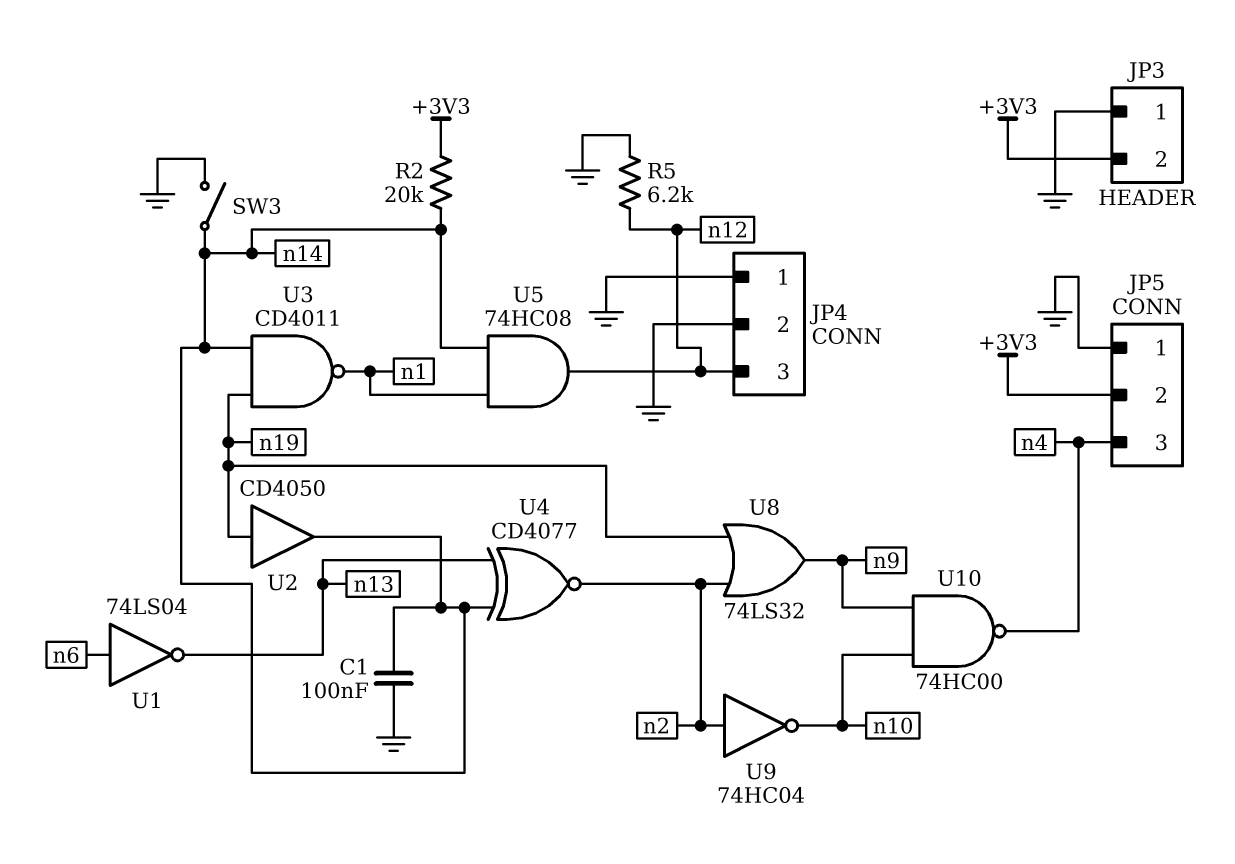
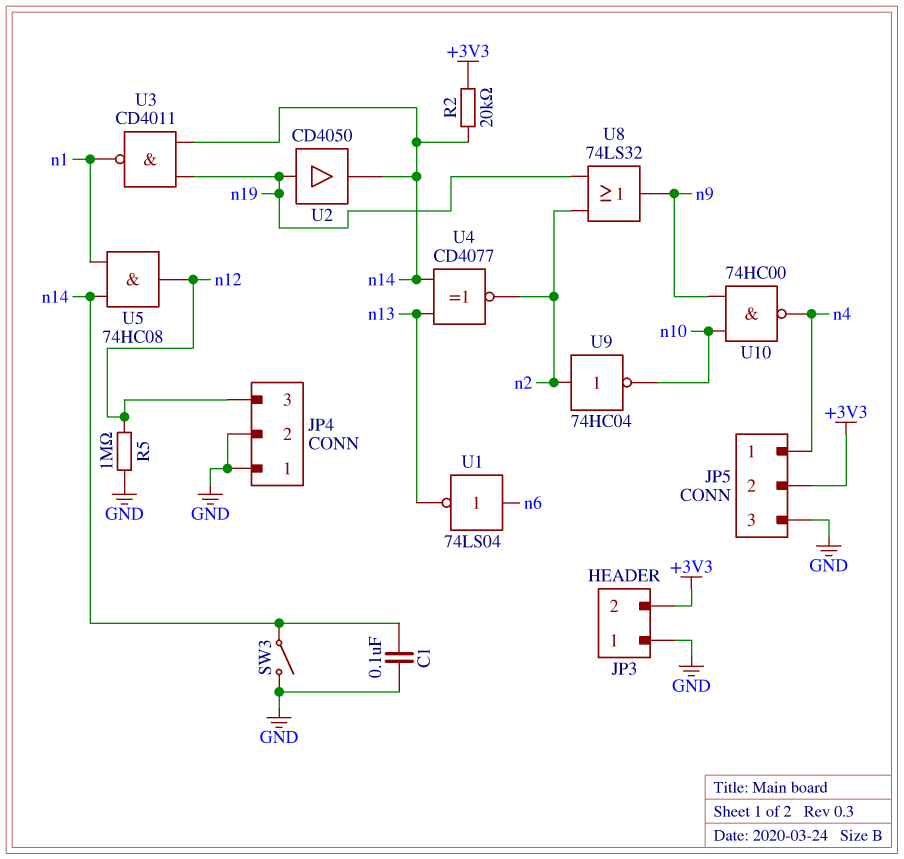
JP5 pin 1: GND -> n4
JP5 pin 3: n4 -> GND
R5: 6.2k (GND, n12) -> 1M (GND, n12)

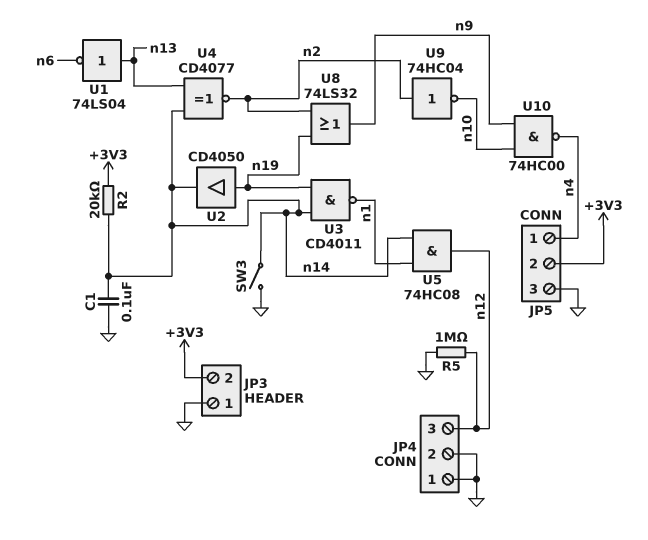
U1: NOT 74LS04 (in n6, out n13) -> NOT 74LS04 (in n13, out n6)

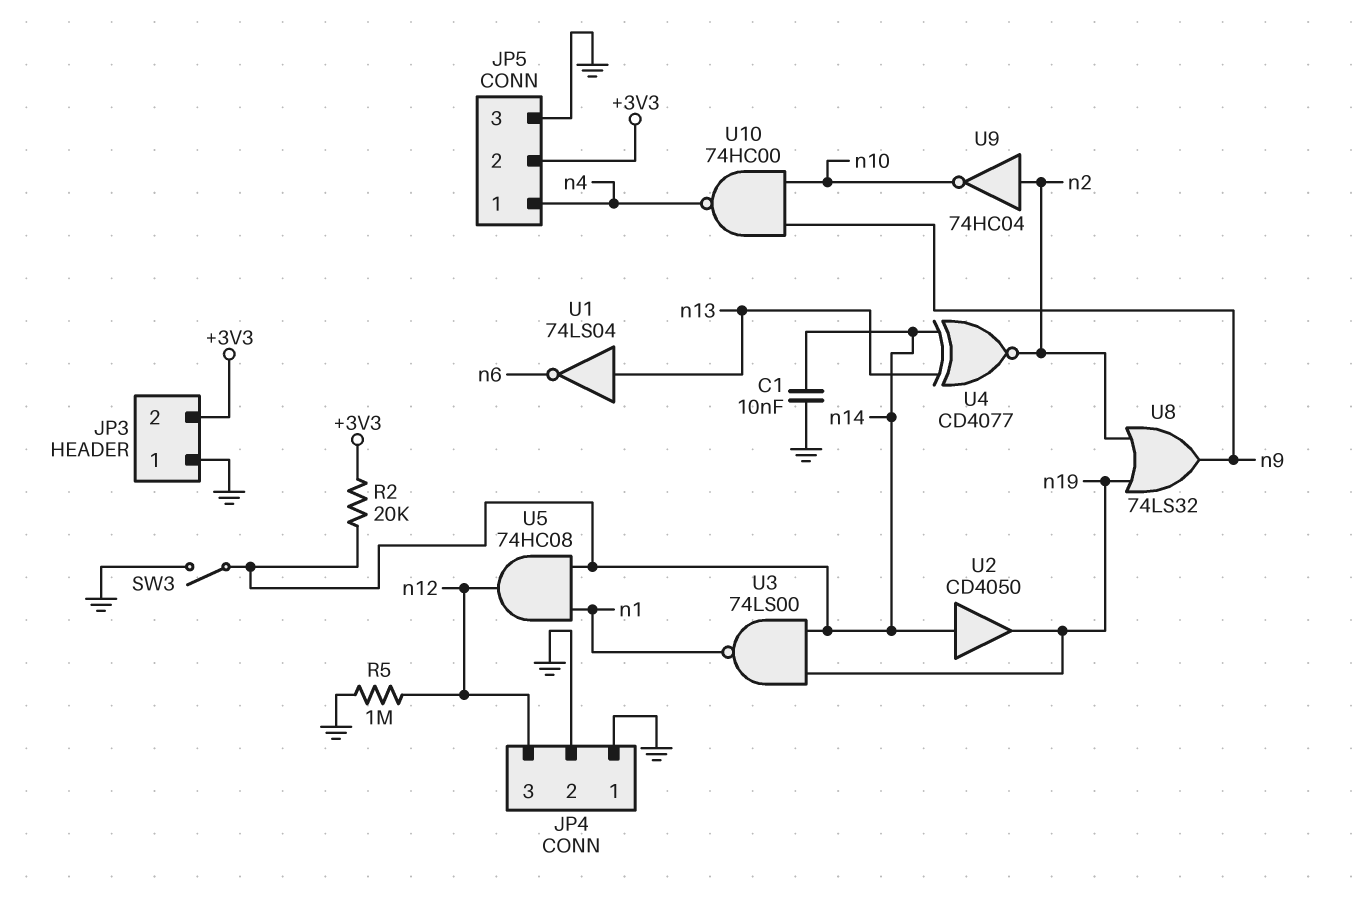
C1: 100nF (GND, n14) -> 10nF (GND, n14)
U2: buffer CD4050 (in n19, out n14) -> buffer CD4050 (in n14, out n19)
U3: NAND CD4011 (in n14, in n19, out n1) -> NAND 74LS00 (in n14, in n19, out n1)

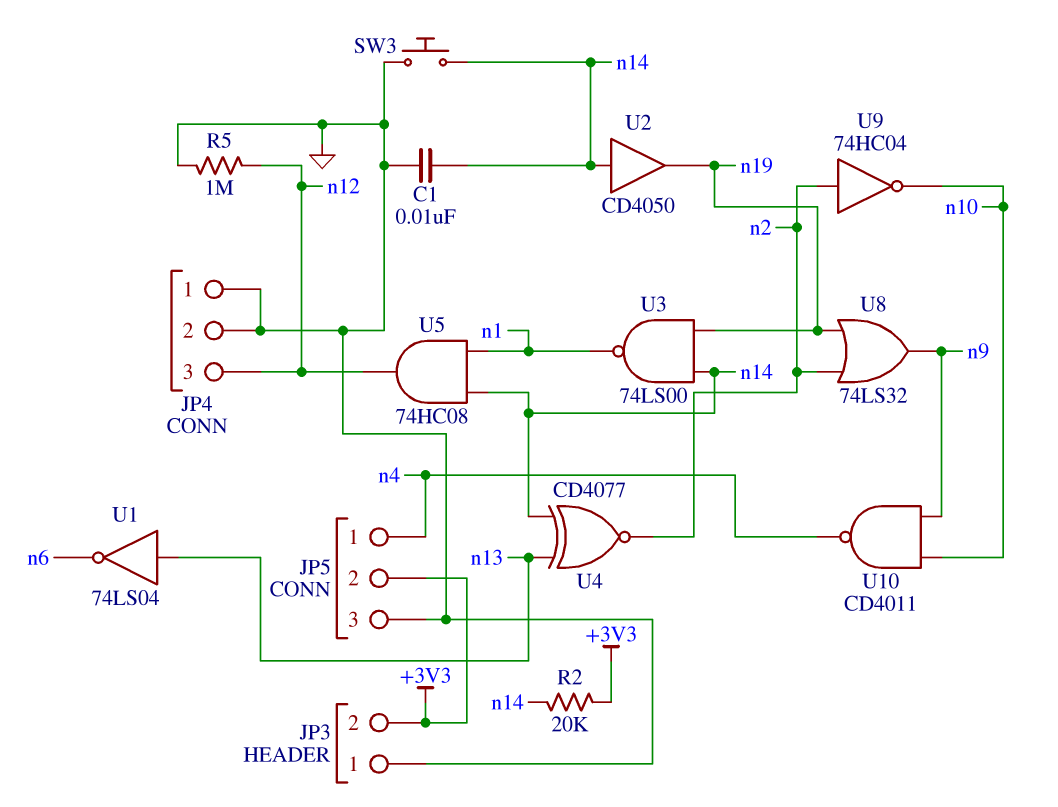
SW3: switch (GND, n14) -> button (GND, n14)
U10: NAND 74HC00 (in n9, in n10, out n4) -> NAND CD4011 (in n9, in n10, out n4)

